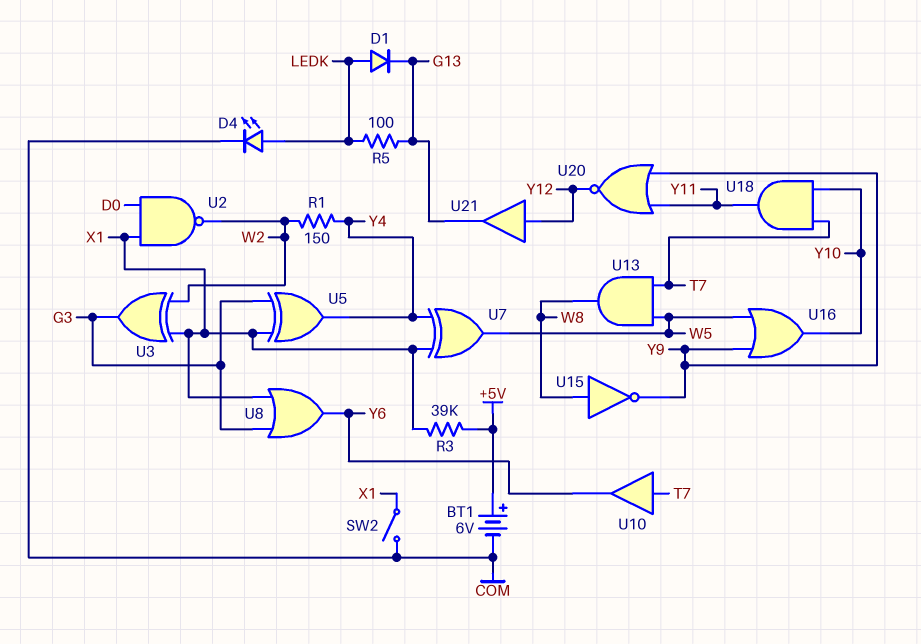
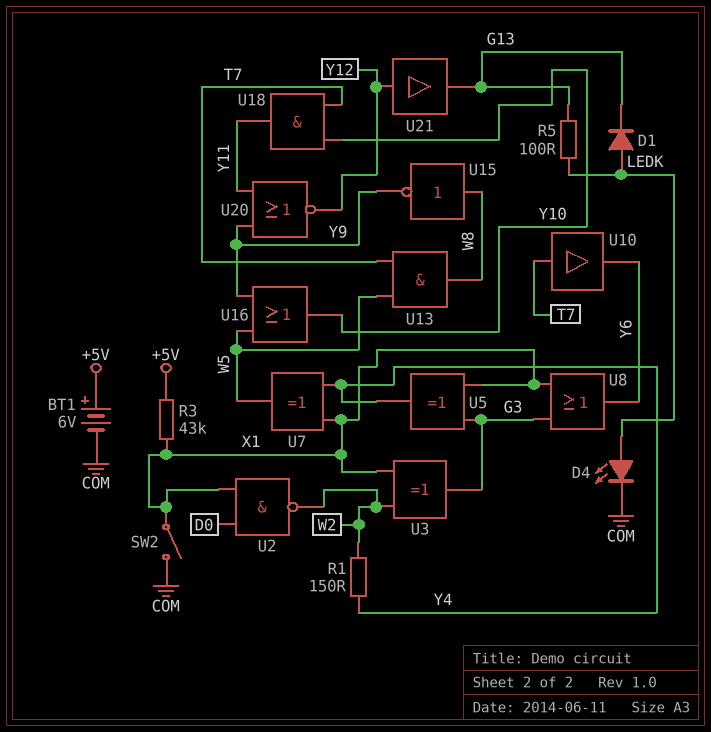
R3: 39k (+5V, X1) -> 43k (+5V, X1)

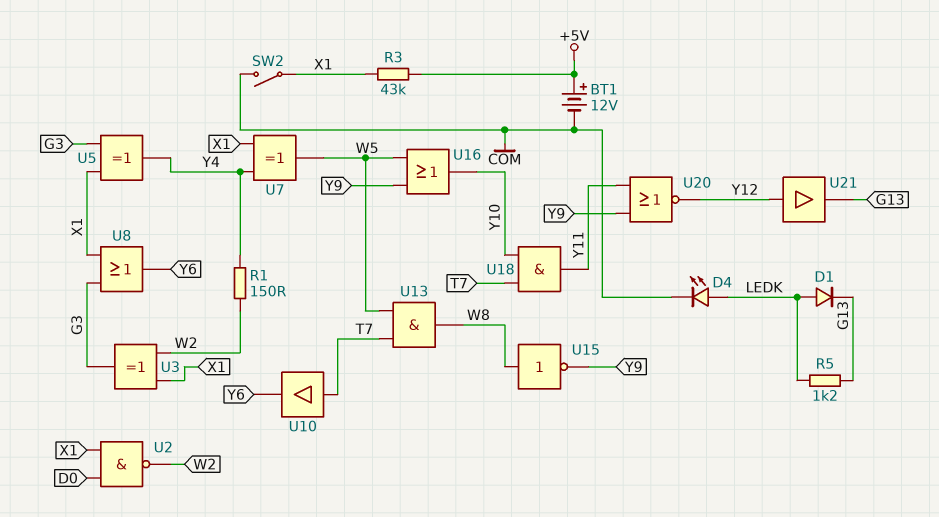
BT1: 6V (plus +5V, minus COM) -> 12V (plus +5V, minus COM)
R5: 100 (G13, LEDK) -> 1.2k (G13, LEDK)

